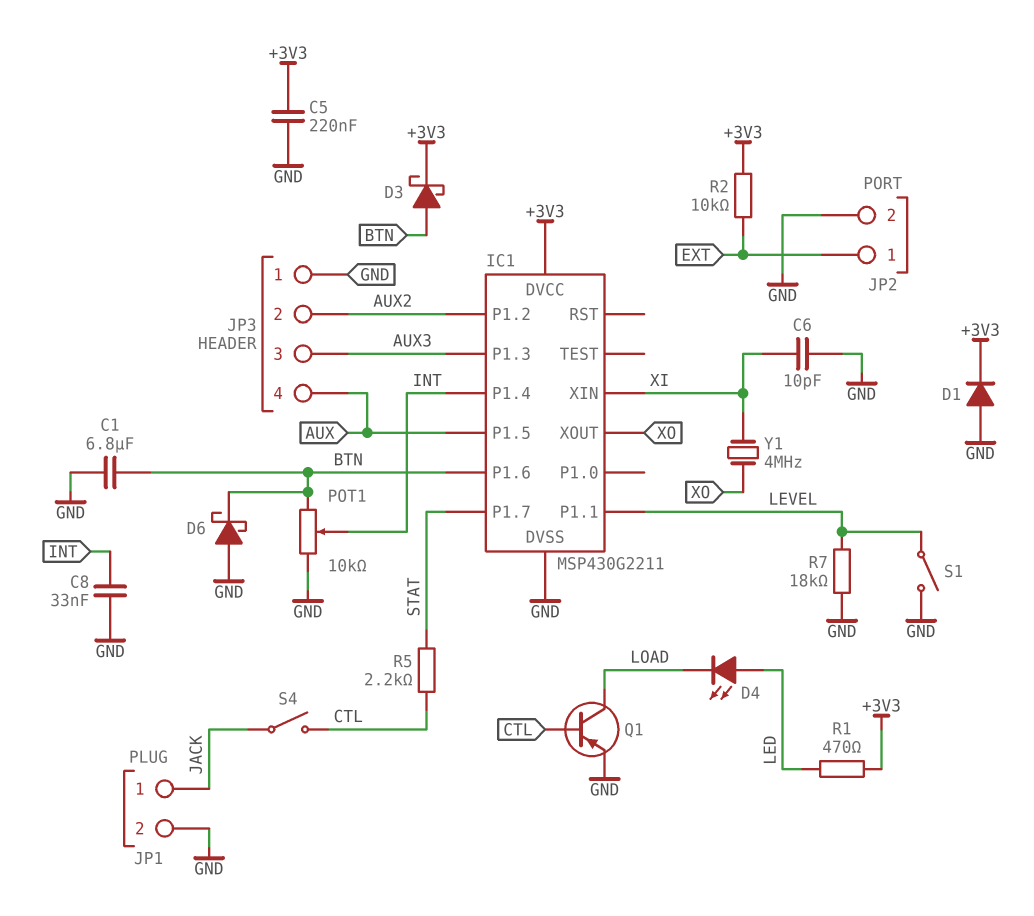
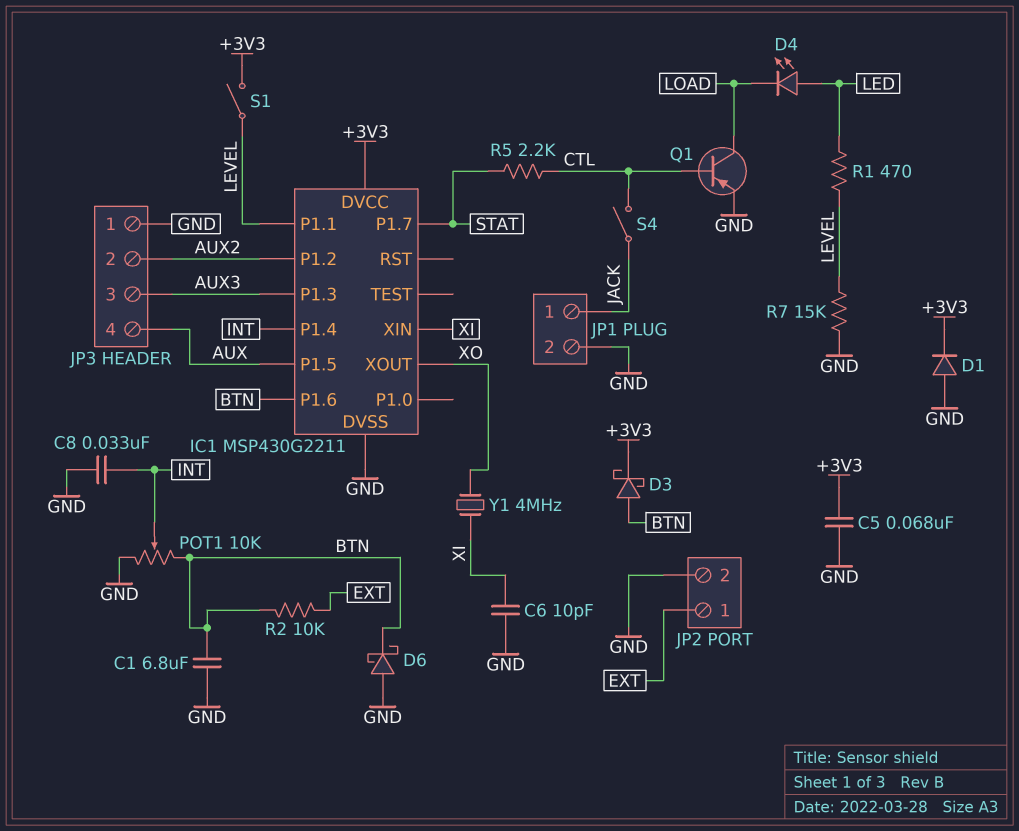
C5: 220nF (+3V3, GND) -> 68nF (+3V3, GND)
R1: 470 (+3V3, LED) -> 470 (LED, LEVEL)
R2: 10k (+3V3, EXT) -> 10k (BTN, EXT)
R7: 18k (GND, LEVEL) -> 15k (GND, LEVEL)
S1: switch (GND, LEVEL) -> switch (+3V3, LEVEL)

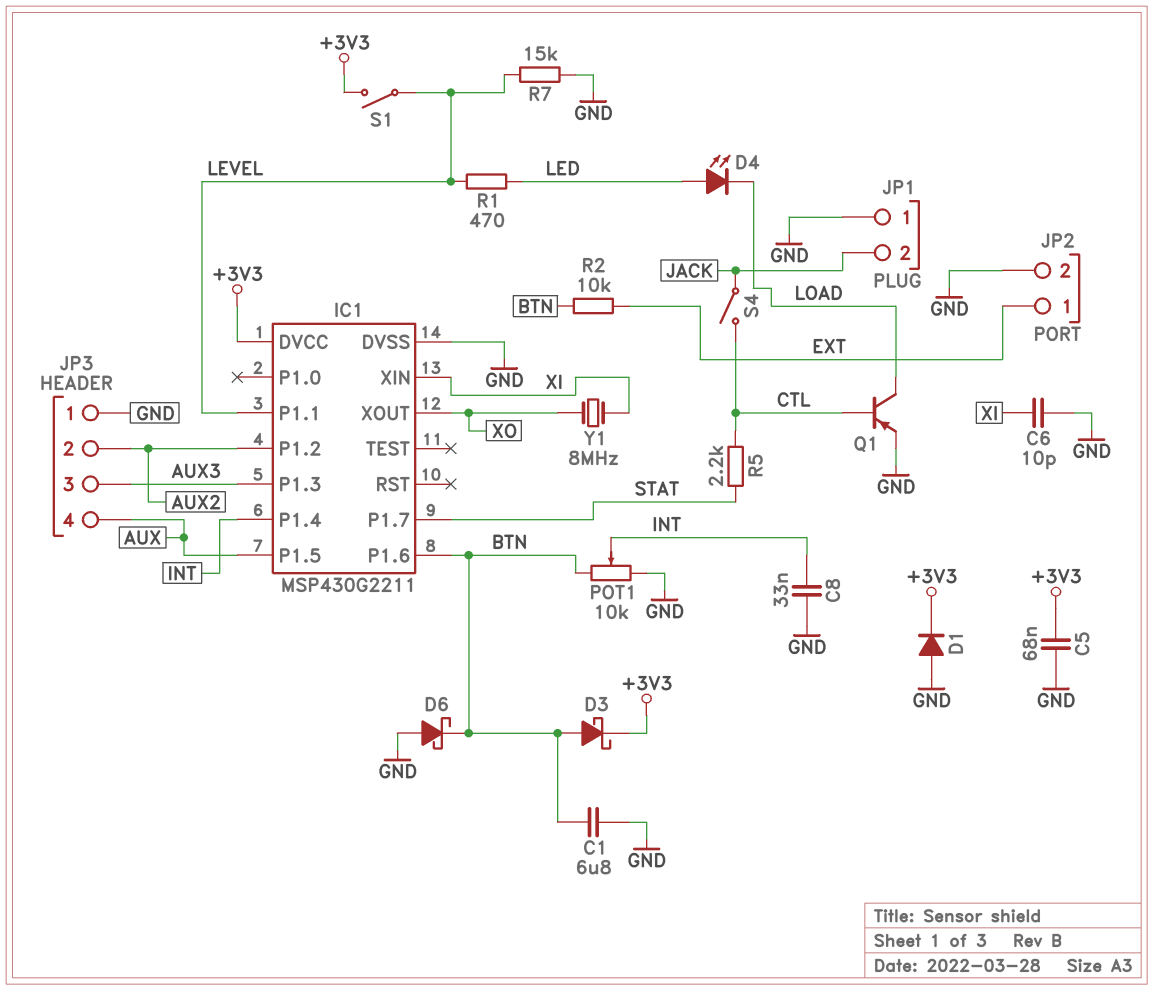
JP1 pin 1: JACK -> GND
JP1 pin 2: GND -> JACK
Y1: 4MHz (XI, XO) -> 8MHz (XI, XO)

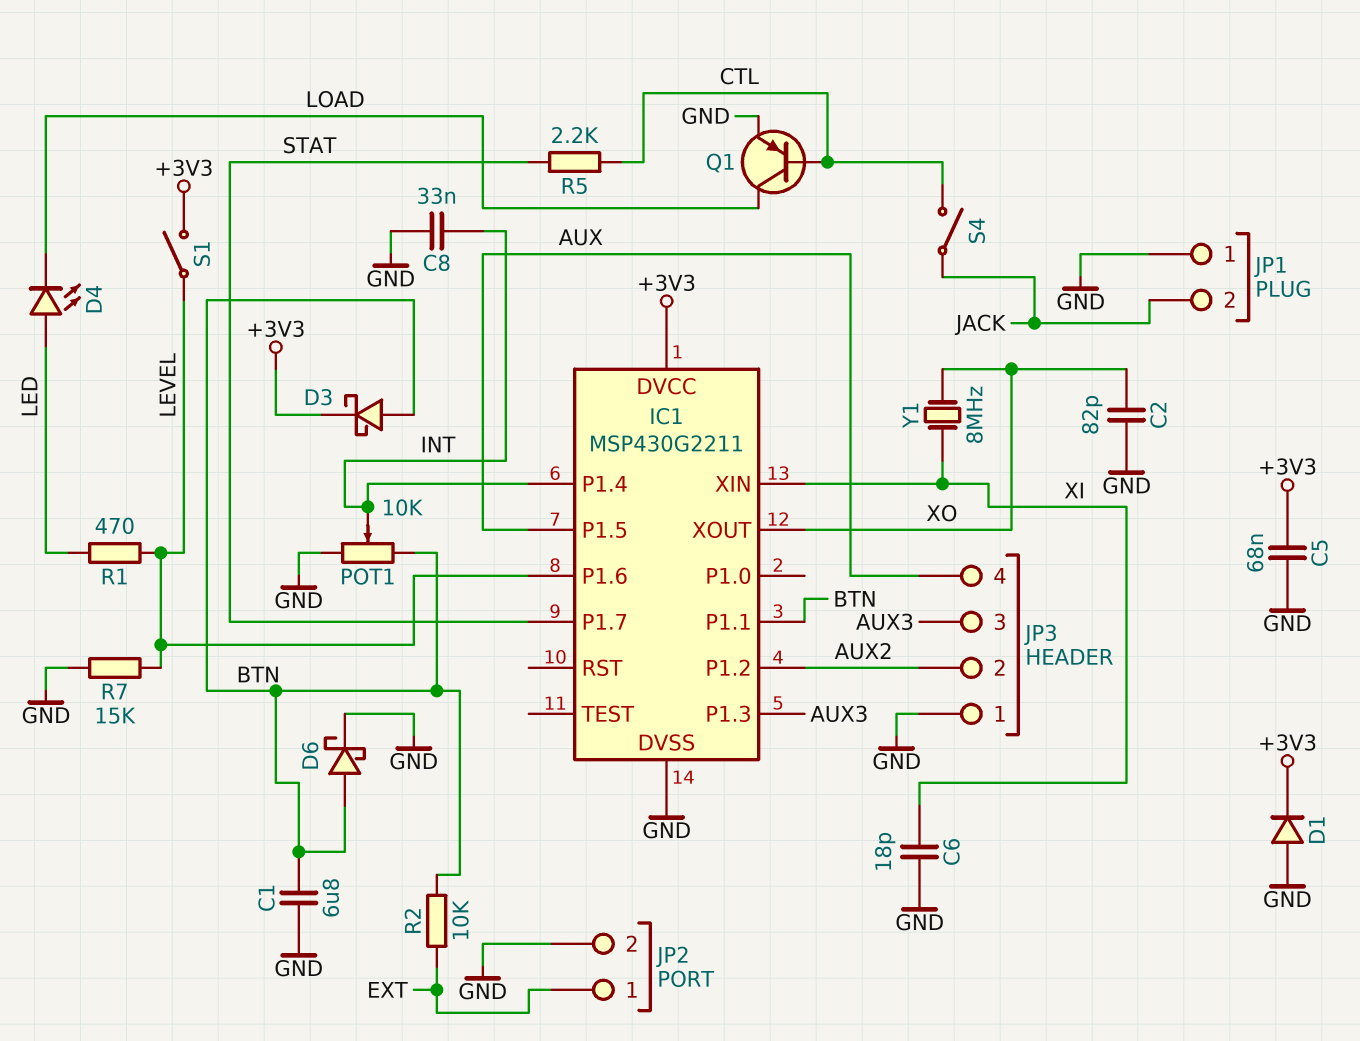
C2: none -> 82pF (GND, XO)
C6: 10pF (GND, XI) -> 18pF (GND, XI)
D6: schottky (A GND, K BTN) -> schottky (A BTN, K GND)
IC1 pin P1.1: LEVEL -> BTN
IC1 pin P1.6: BTN -> LEVEL

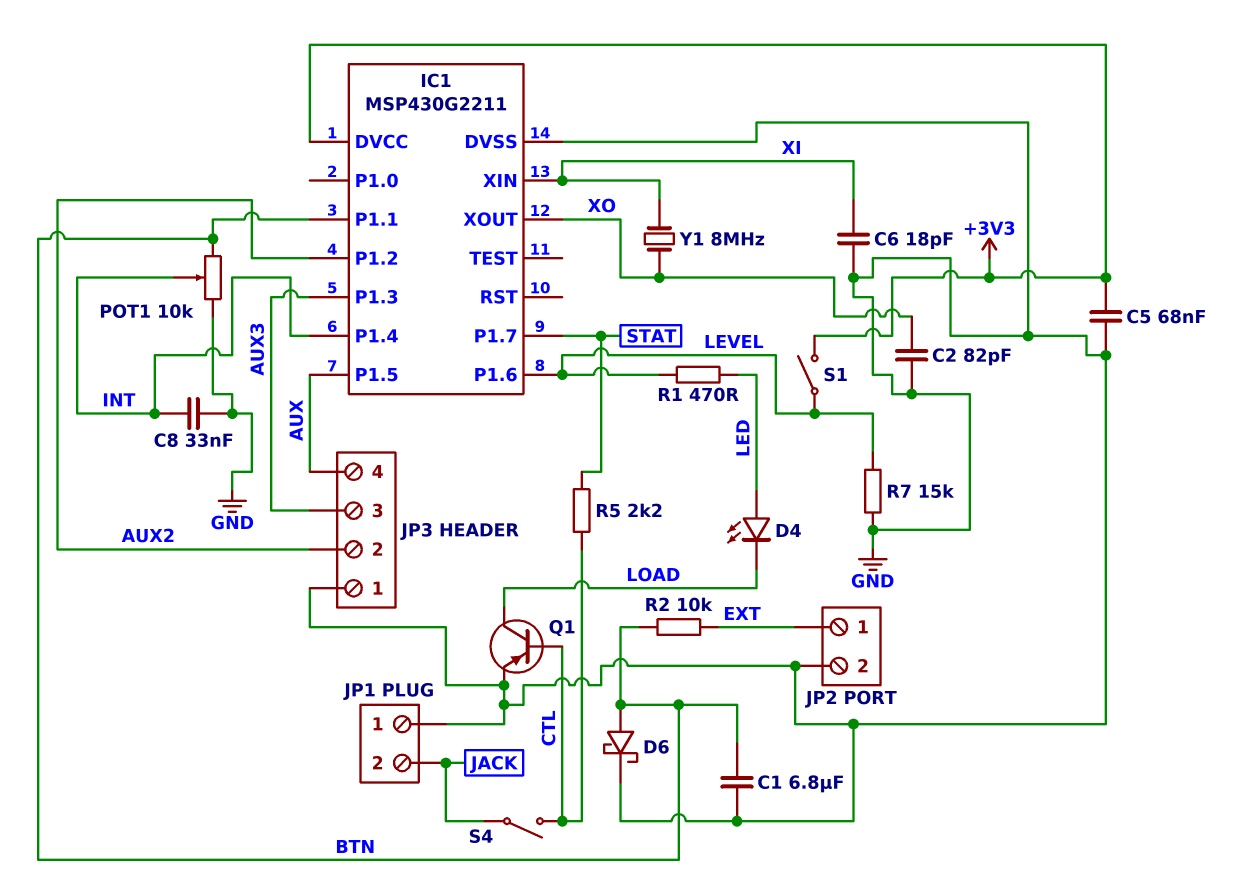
D1: diode (A GND, K +3V3) -> none
D3: schottky (A BTN, K +3V3) -> none

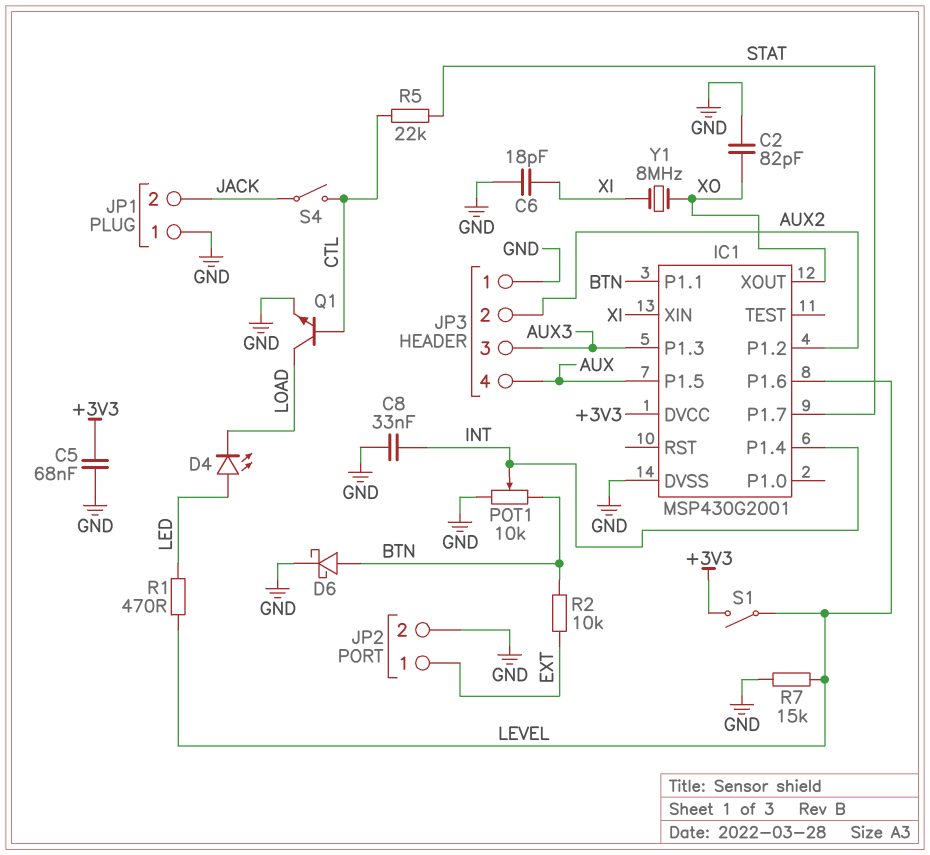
C1: 6.8uF (BTN, GND) -> none
IC1: MSP430G2211 -> MSP430G2001
Q1: PNP (B CTL, C LOAD, E GND) -> NPN (B CTL, C LOAD, E GND)
R5: 2.2k (CTL, STAT) -> 22k (CTL, STAT)

